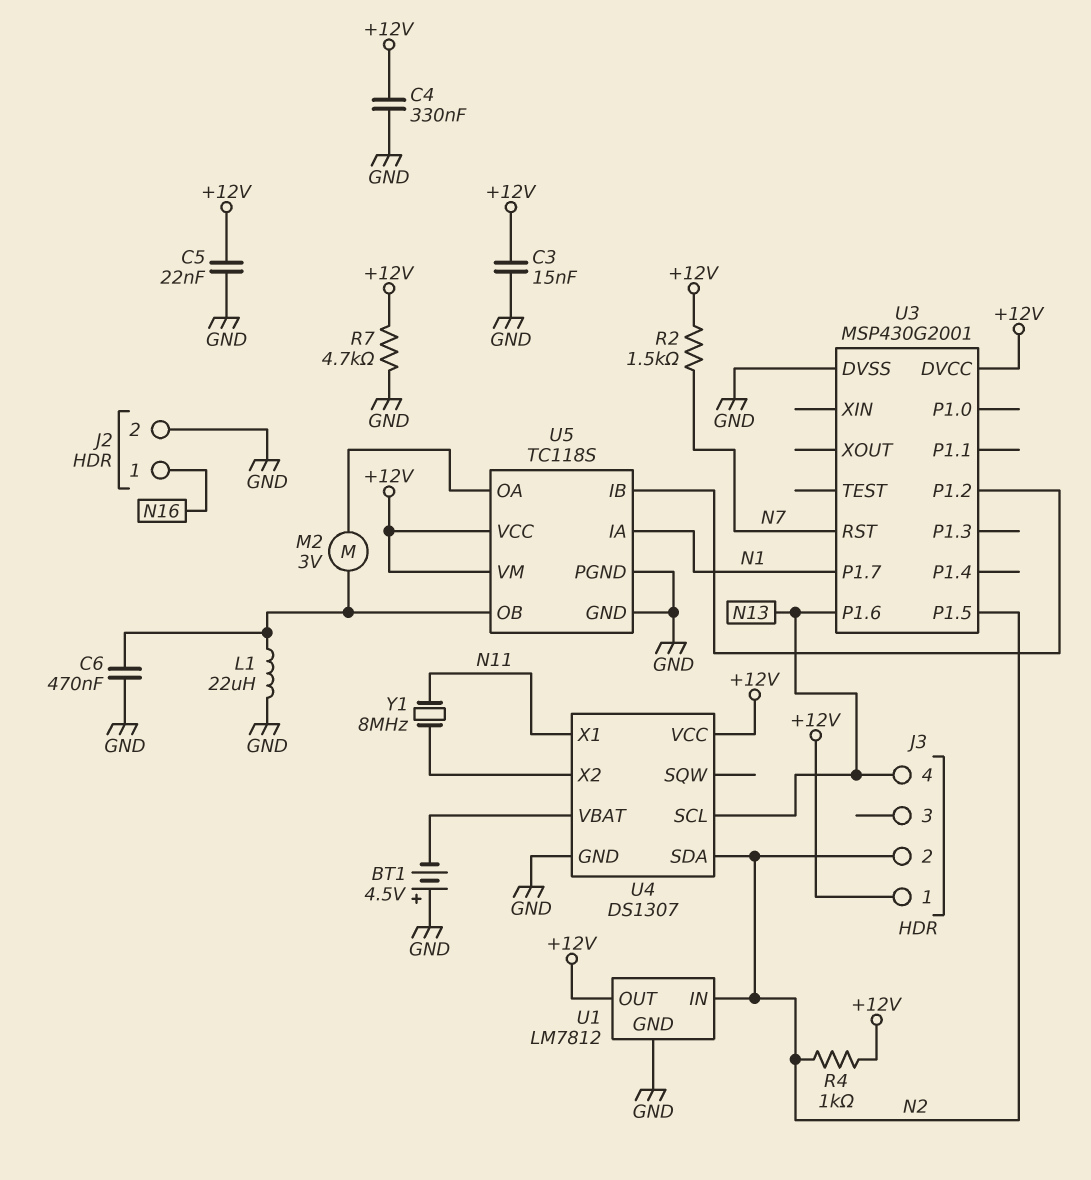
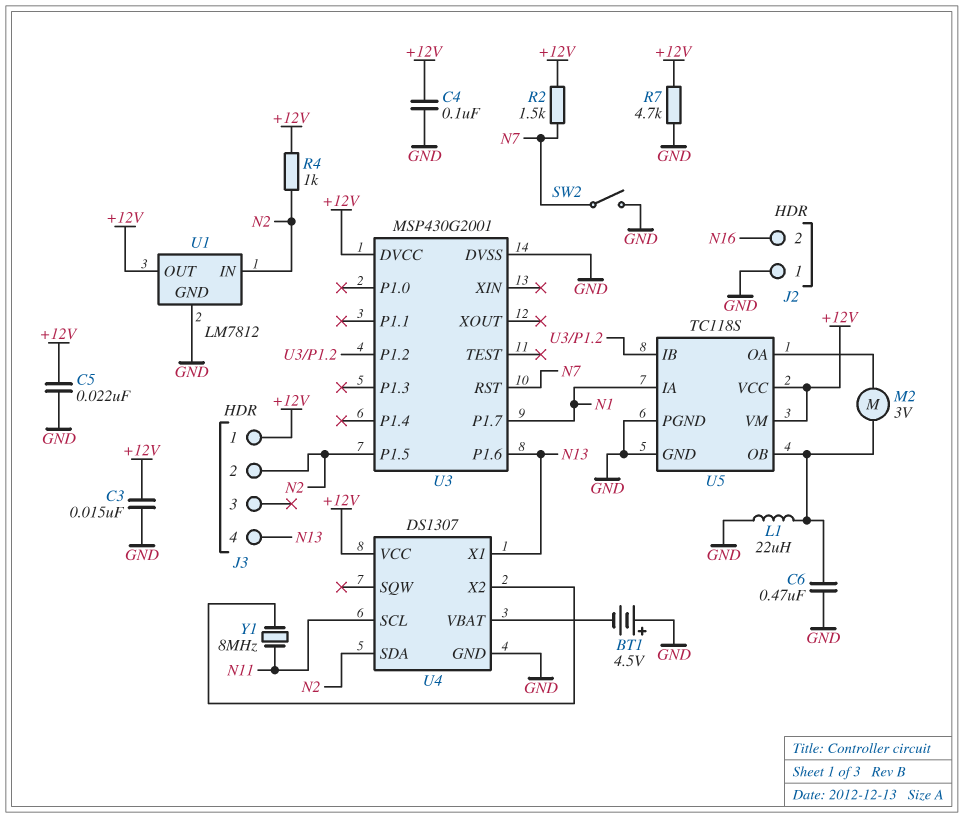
C4: 330nF (+12V, GND) -> 100nF (+12V, GND)
J2 pin 1: N16 -> GND
J2 pin 2: GND -> N16
SW2: none -> switch (GND, N7)
U4 pin SCL: N13 -> N11
U4 pin X1: N11 -> N13

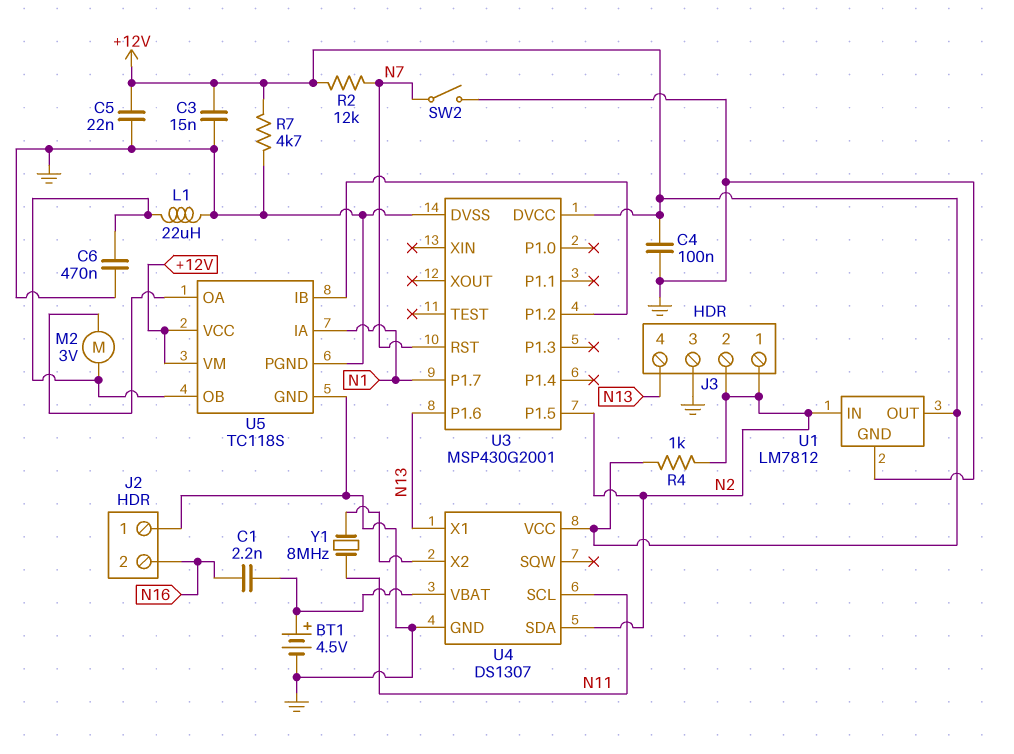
BT1: 4.5V (plus GND, minus U4/VBAT) -> 4.5V (plus U4/VBAT, minus GND)
C1: none -> 2.2nF (N16, U4/VBAT)
J3 pin 1: +12V -> N2
J3 pin 3: none -> GND
R2: 1.5k (+12V, N7) -> 12k (+12V, N7)

